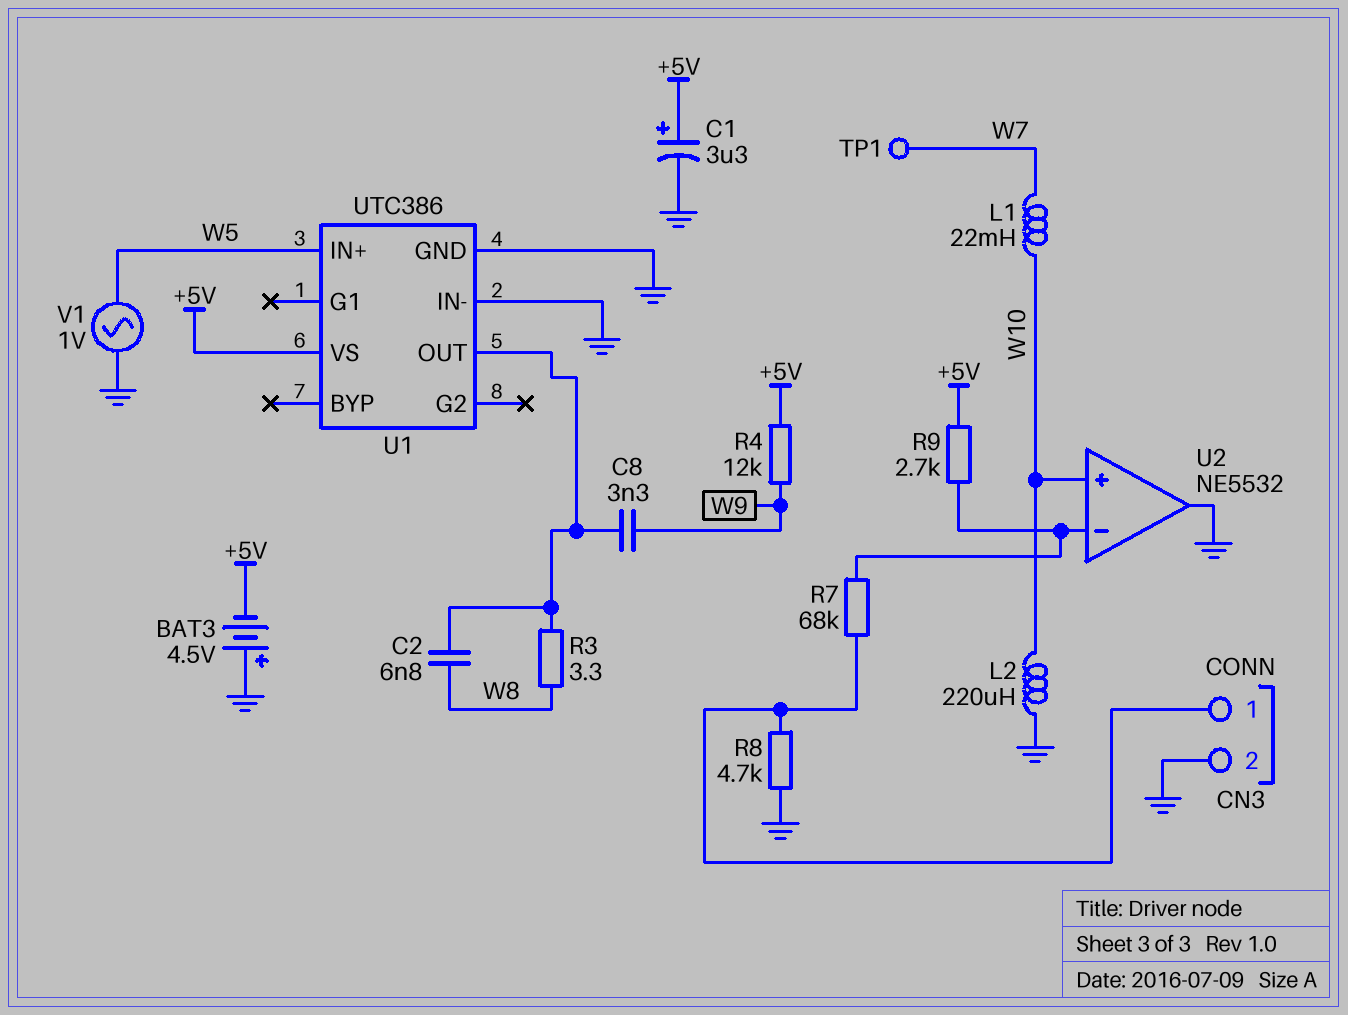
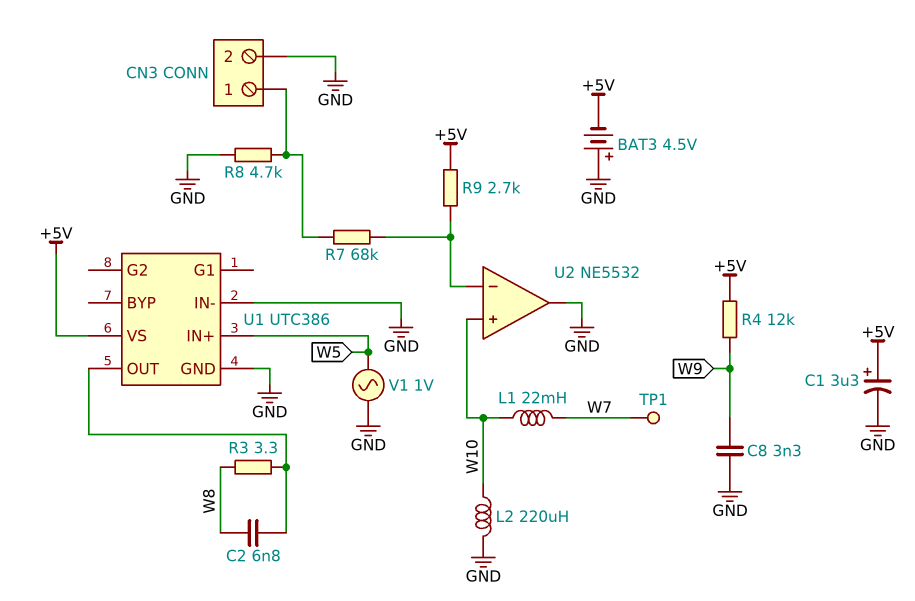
C8: 3.3nF (U1/OUT, W9) -> 3.3nF (GND, W9)

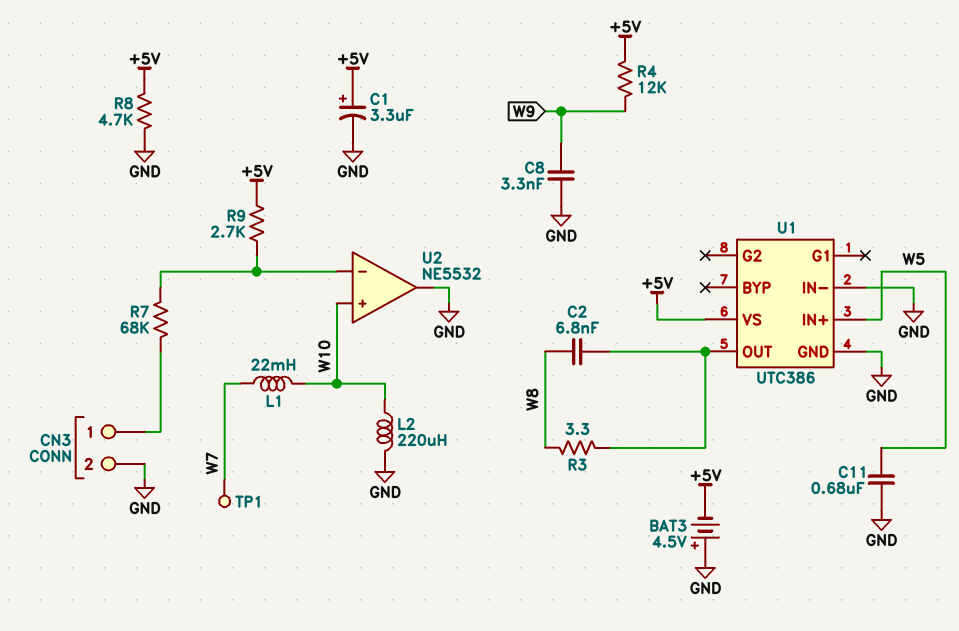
C11: none -> 680nF (GND, W5)
R8: 4.7k (CN3/1, GND) -> 4.7k (+5V, GND)
V1: AC 1V (GND, W5) -> none

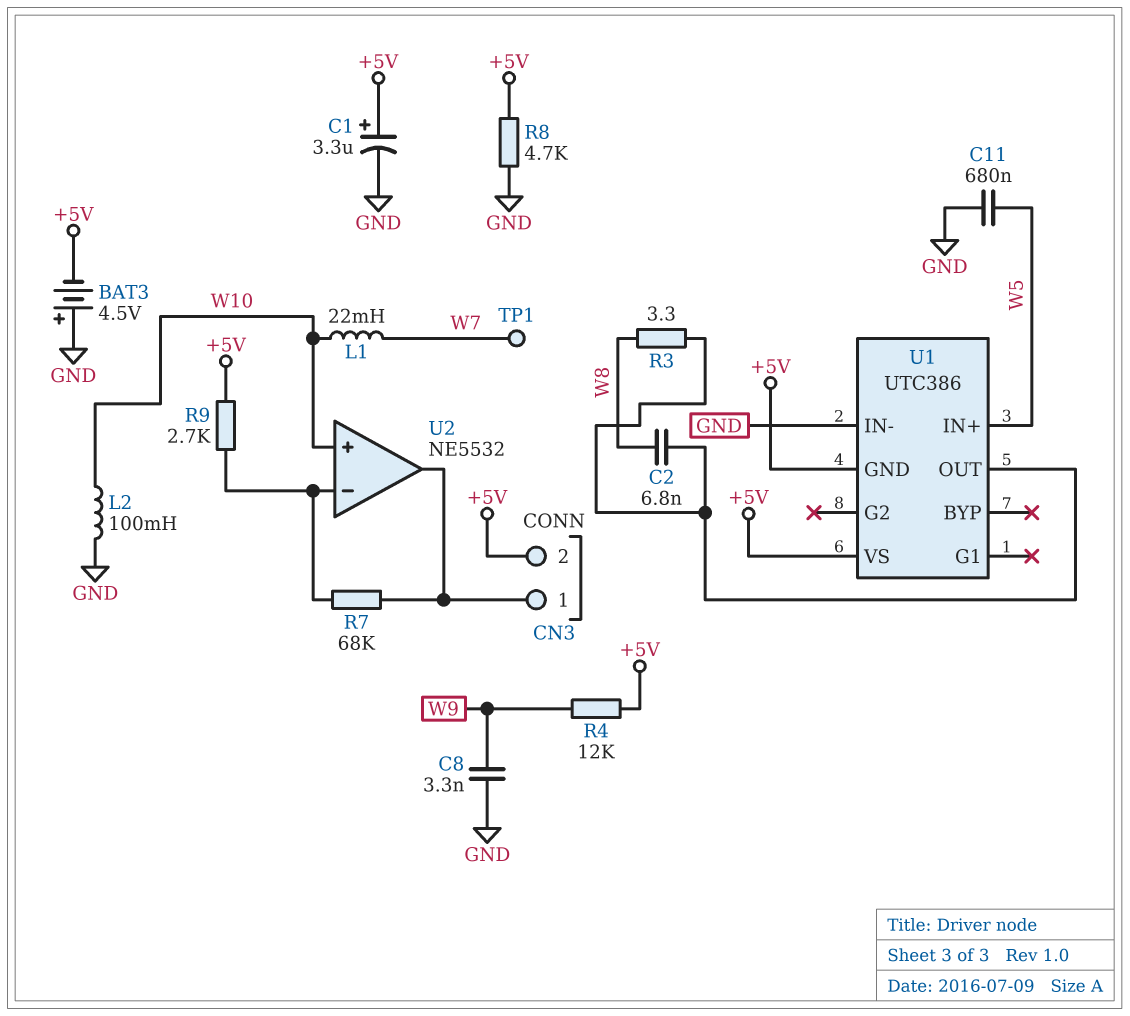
CN3 pin 2: GND -> +5V
L2: 220uH (GND, W10) -> 100mH (GND, W10)
U1 pin GND: GND -> +5V
U2 pin out: GND -> CN3/1

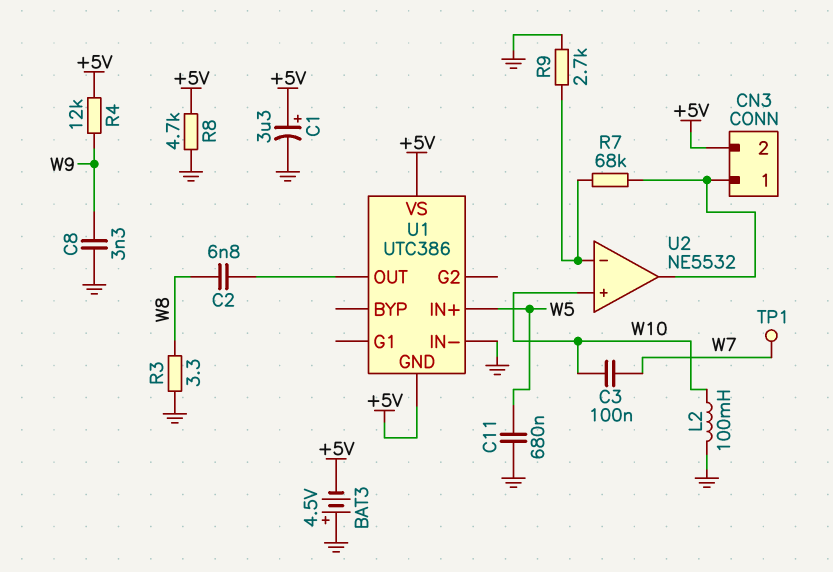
C3: none -> 100nF (W7, W10)
L1: 22mH (W7, W10) -> none
R3: 3.3 (U1/OUT, W8) -> 3.3 (GND, W8)
R9: 2.7k (+5V, U2/in-) -> 2.7k (GND, U2/in-)

